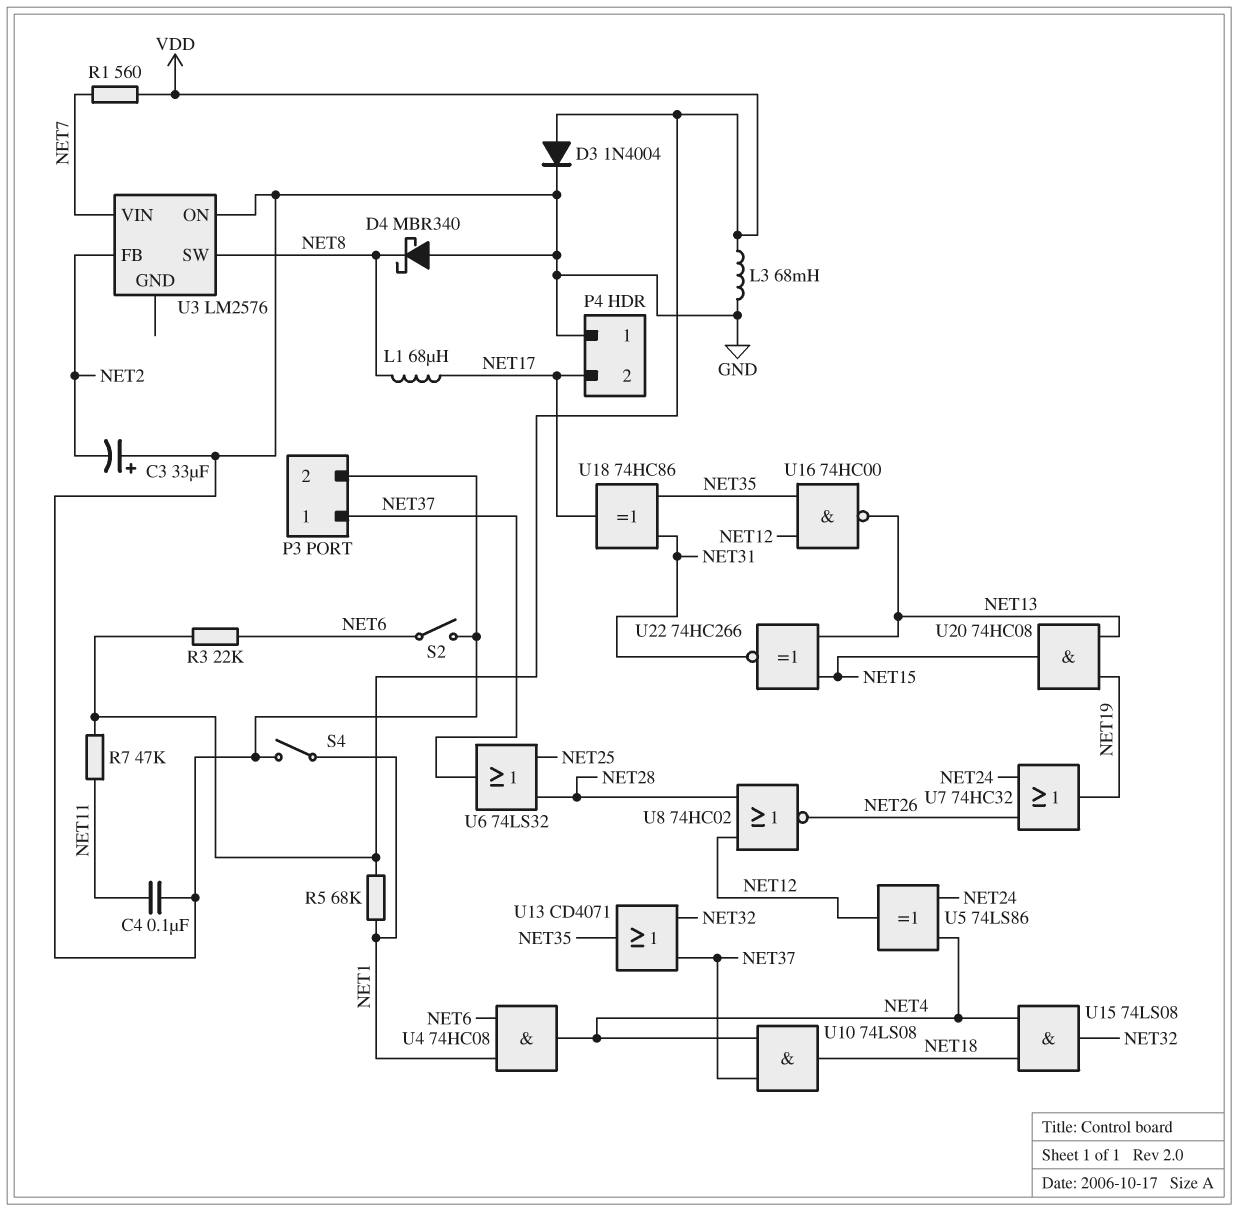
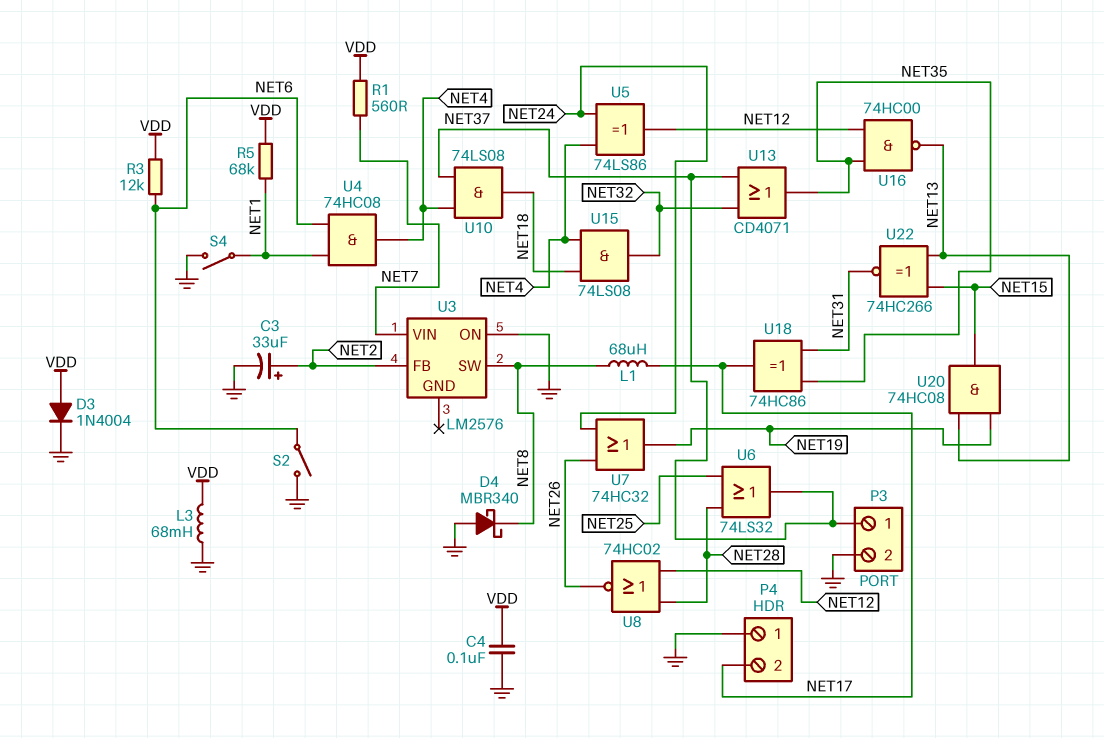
C3: 33uF (plus GND, minus NET2) -> 33uF (plus NET2, minus GND)
C4: 100nF (GND, NET11) -> 100nF (GND, VDD)
R3: 22k (NET6, VDD) -> 12k (NET6, VDD)
R7: 47k (NET11, VDD) -> none

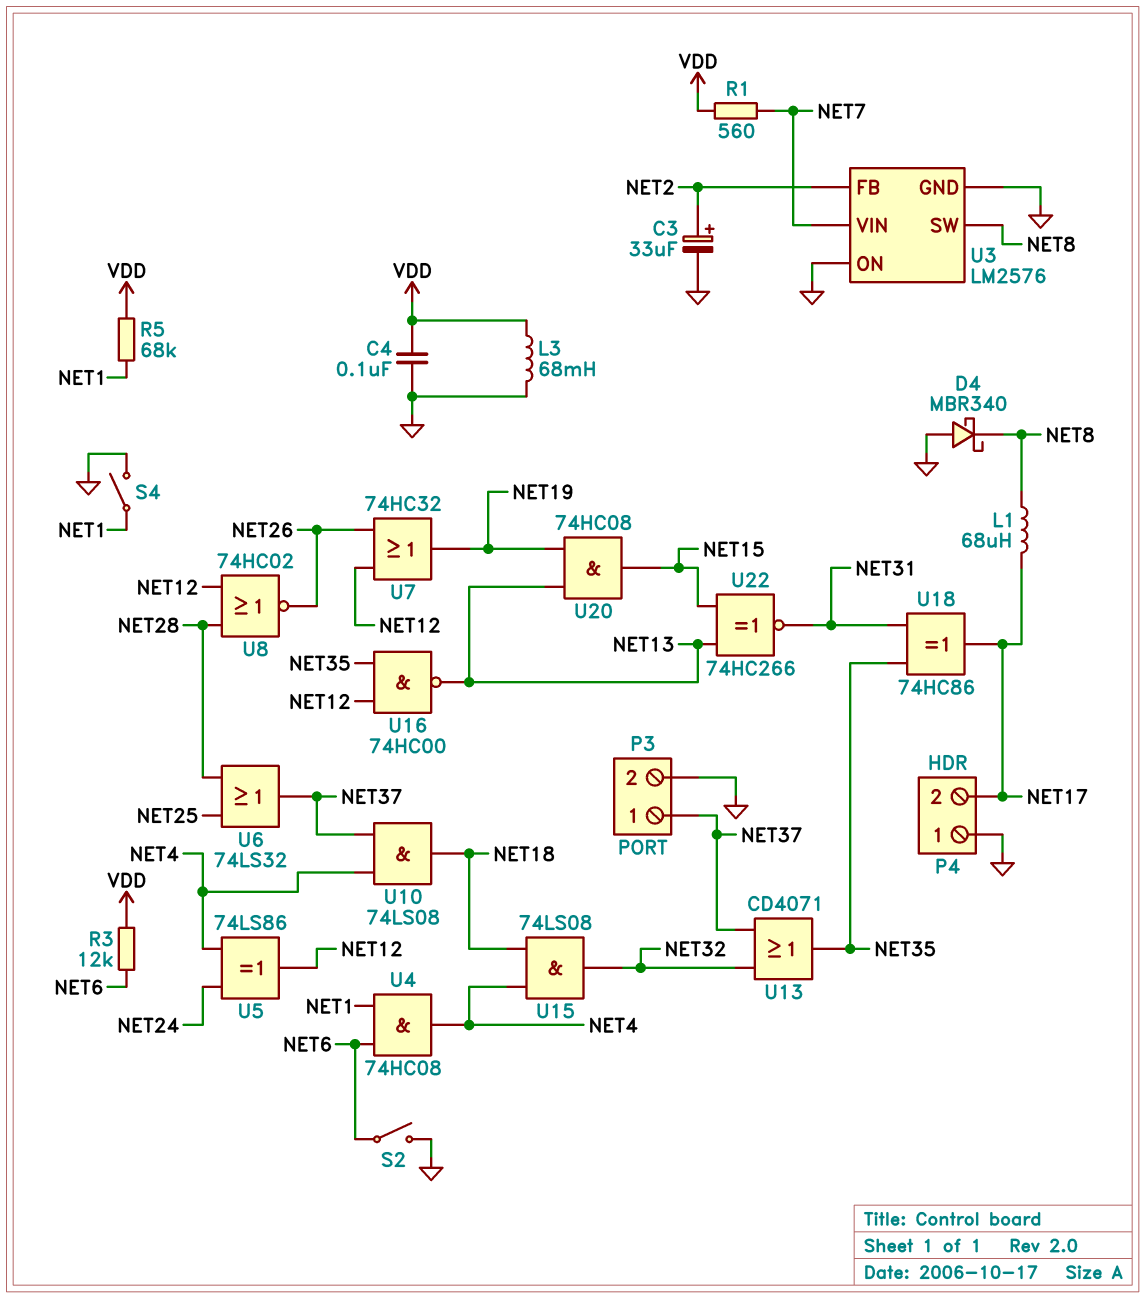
D3: diode 1N4004 (A VDD, K GND) -> none
U3 pin GND: none -> GND
U7: OR 74HC32 (in NET24, in NET26, out NET19) -> OR 74HC32 (in NET12, in NET26, out NET19)

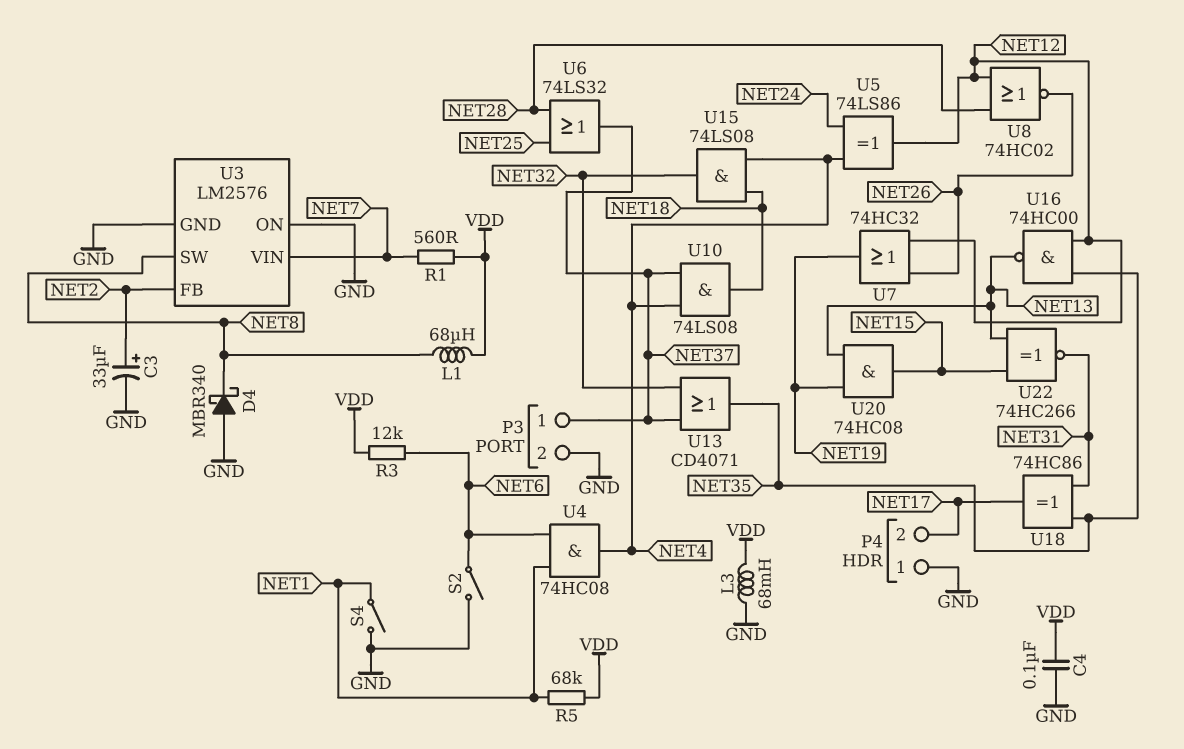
L1: 68uH (NET8, NET17) -> 68uH (NET8, VDD)

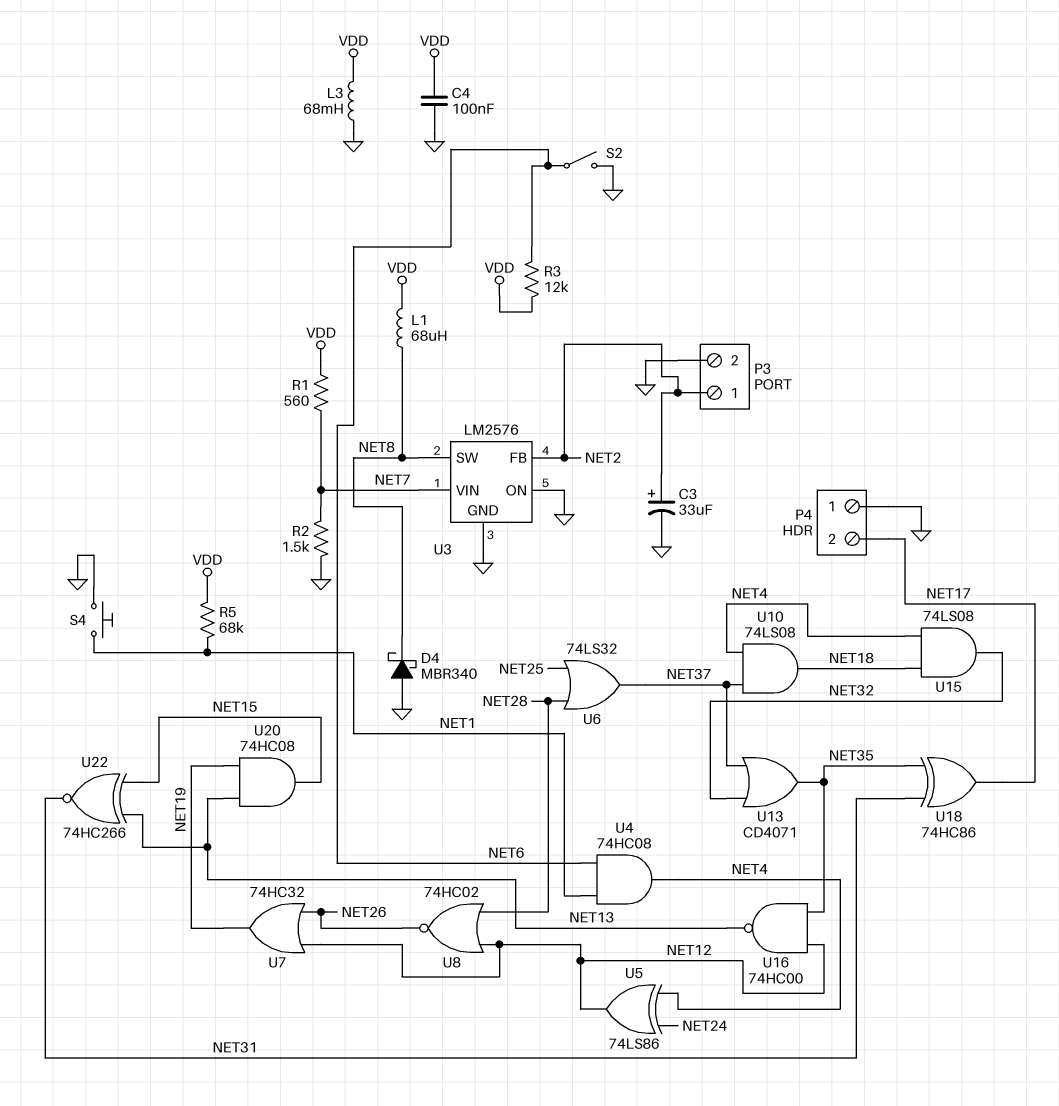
P3 pin 1: NET37 -> NET2
R2: none -> 1.5k (GND, NET7)
S4: switch (GND, NET1) -> button (GND, NET1)

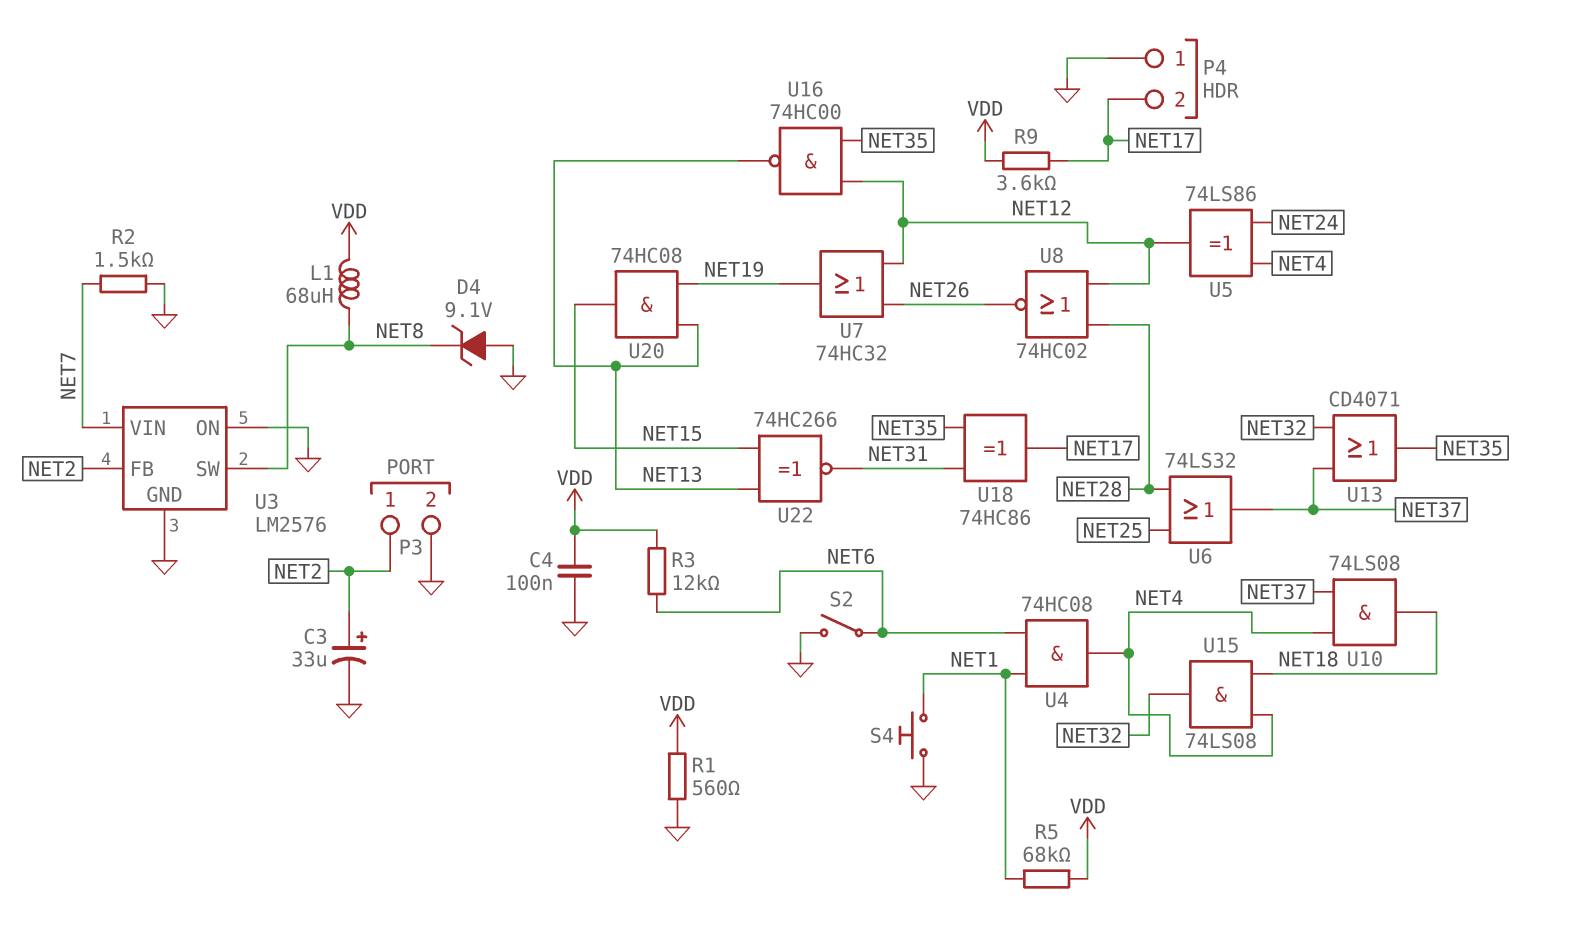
D4: schottky MBR340 (A GND, K NET8) -> zener 9.1V (A GND, K NET8)
L3: 68mH (GND, VDD) -> none
R1: 560 (NET7, VDD) -> 560 (GND, VDD)
R9: none -> 3.6k (NET17, VDD)

